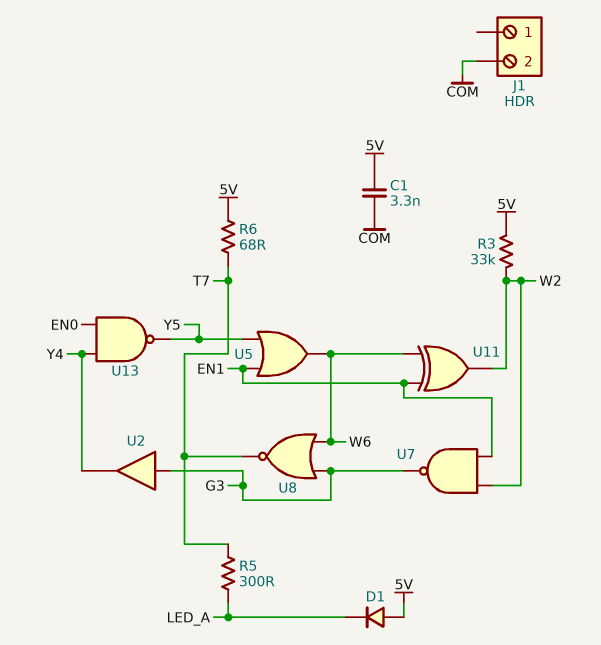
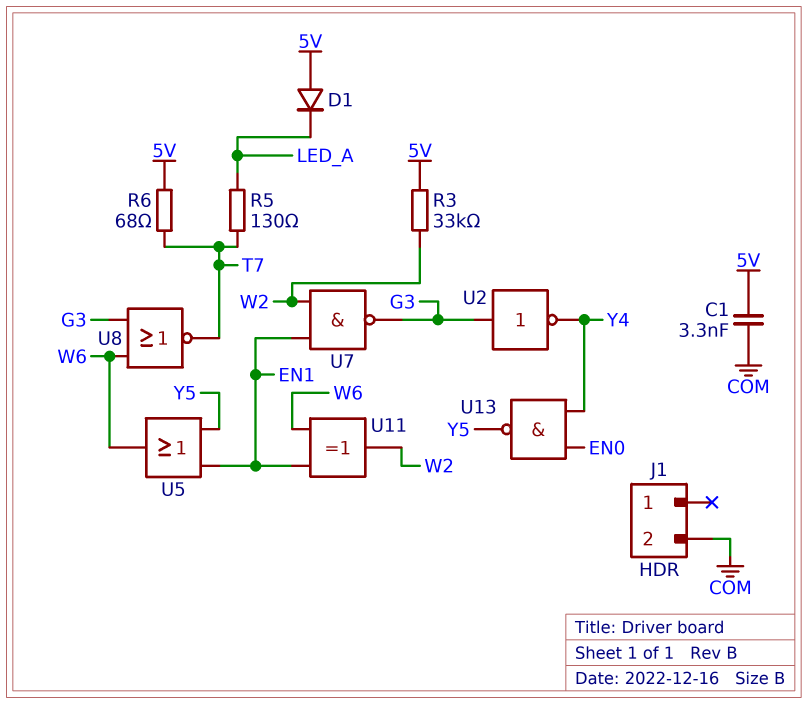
R5: 300 (LED_A, T7) -> 130 (LED_A, T7)
U2: buffer (in G3, out Y4) -> NOT (in G3, out Y4)

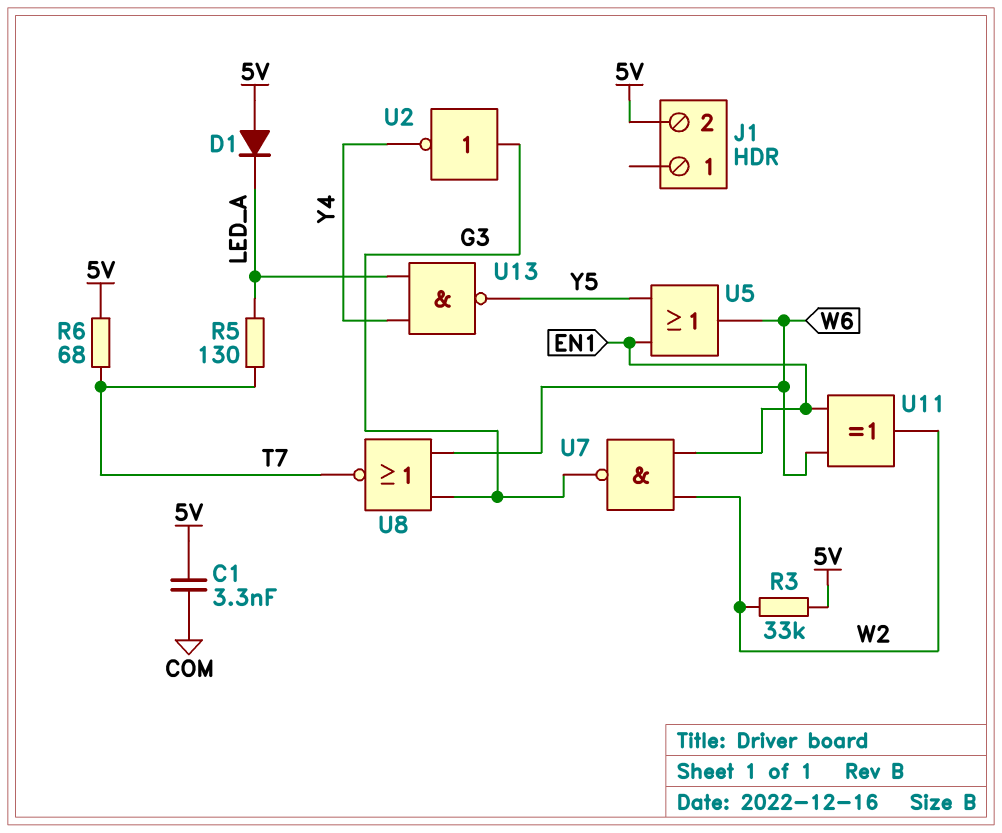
J1 pin 2: COM -> 5V
U13: NAND (in EN0, in Y4, out Y5) -> NAND (in LED_A, in Y4, out Y5)

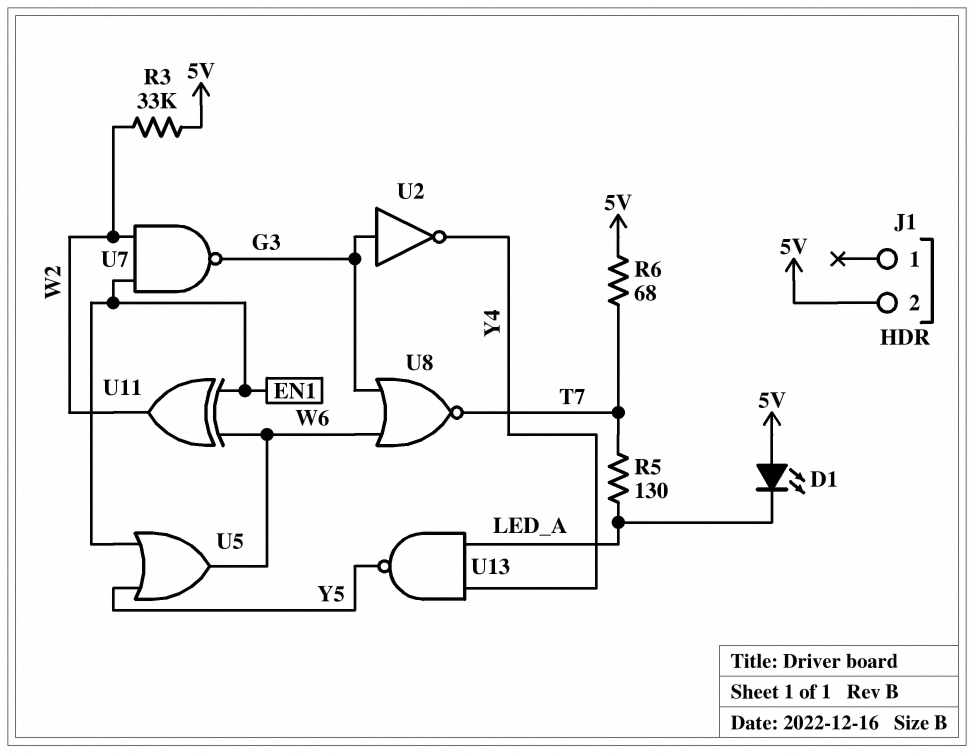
C1: 3.3nF (5V, COM) -> none
D1: diode (A 5V, K LED_A) -> LED (A 5V, K LED_A)

